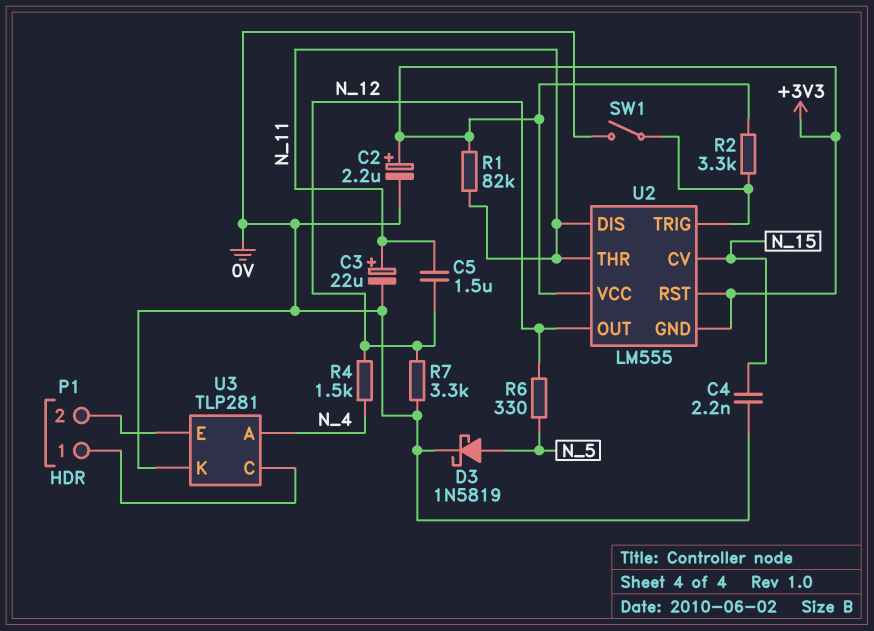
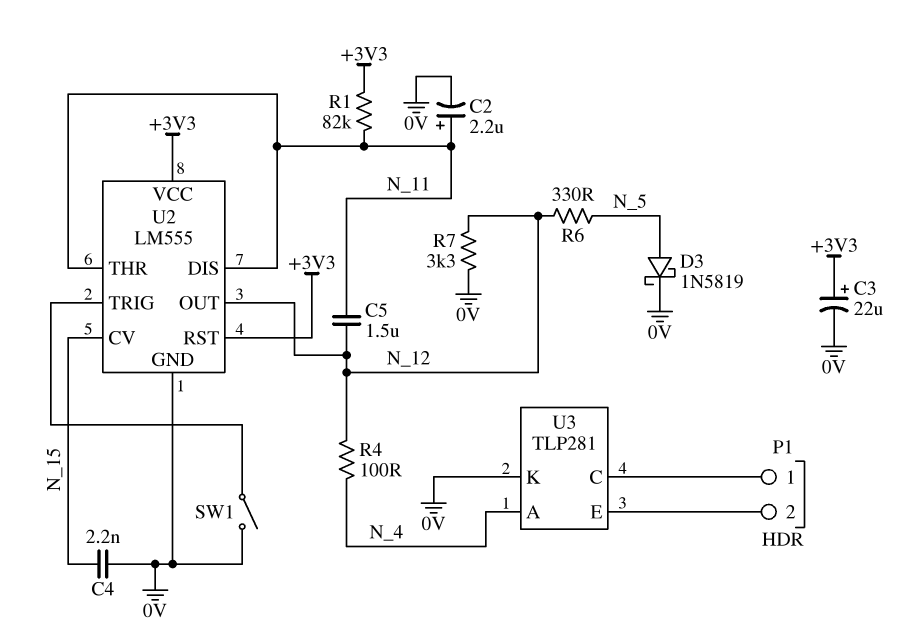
C2: 2.2uF (plus +3V3, minus 0V) -> 2.2uF (plus N_11, minus 0V)
C3: 22uF (plus N_11, minus 0V) -> 22uF (plus +3V3, minus 0V)
R2: 3.3k (+3V3, U2/TRIG) -> none
R4: 1.5k (N_4, N_12) -> 100 (N_4, N_12)
U2 pin GND: +3V3 -> 0V

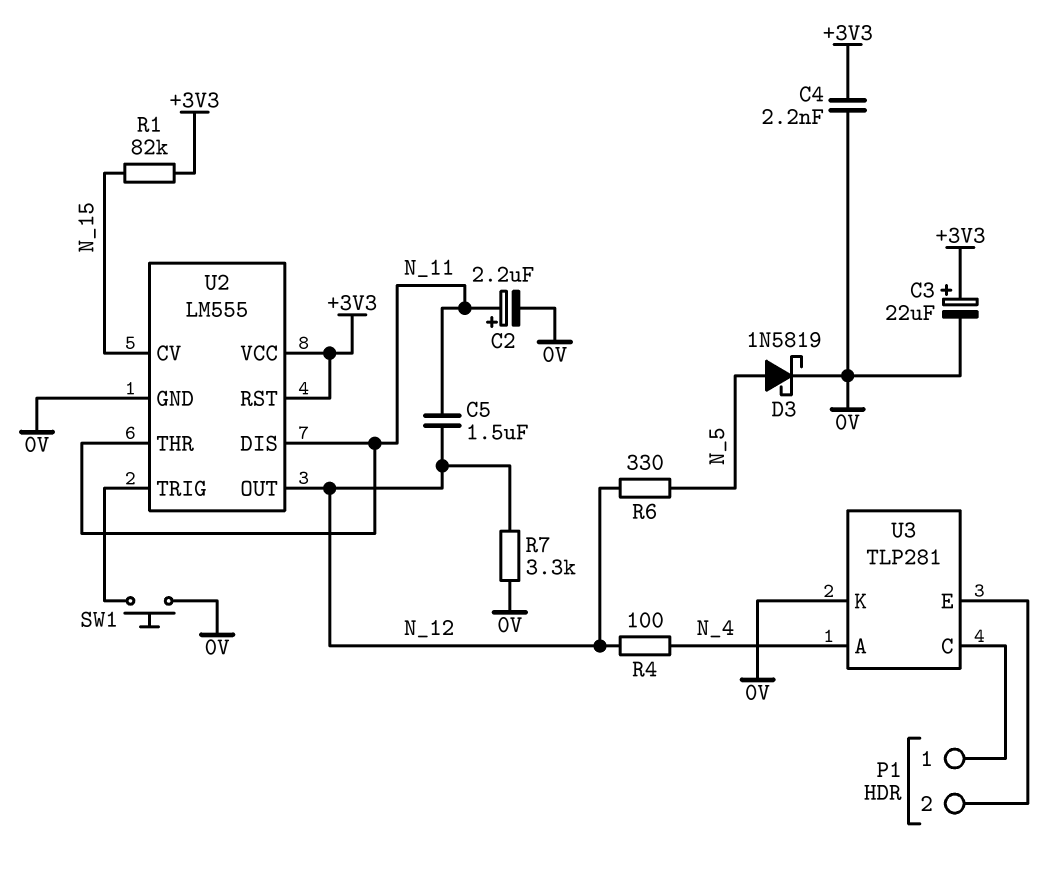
C4: 2.2nF (0V, N_15) -> 2.2nF (+3V3, 0V)
R1: 82k (+3V3, N_11) -> 82k (+3V3, N_15)
SW1: switch (0V, U2/TRIG) -> button (0V, U2/TRIG)

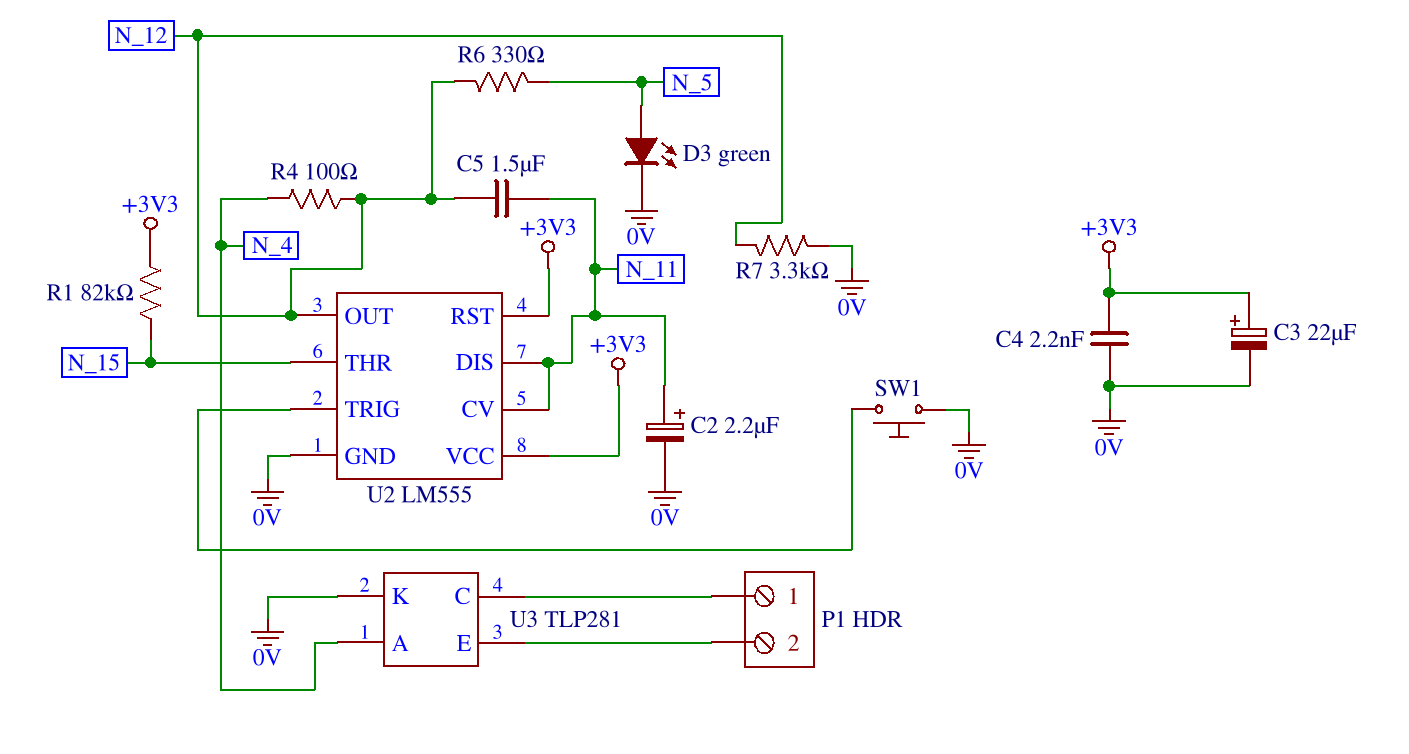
D3: schottky 1N5819 (A N_5, K 0V) -> LED green (A N_5, K 0V)
U2 pin CV: N_15 -> N_11
U2 pin THR: N_11 -> N_15

